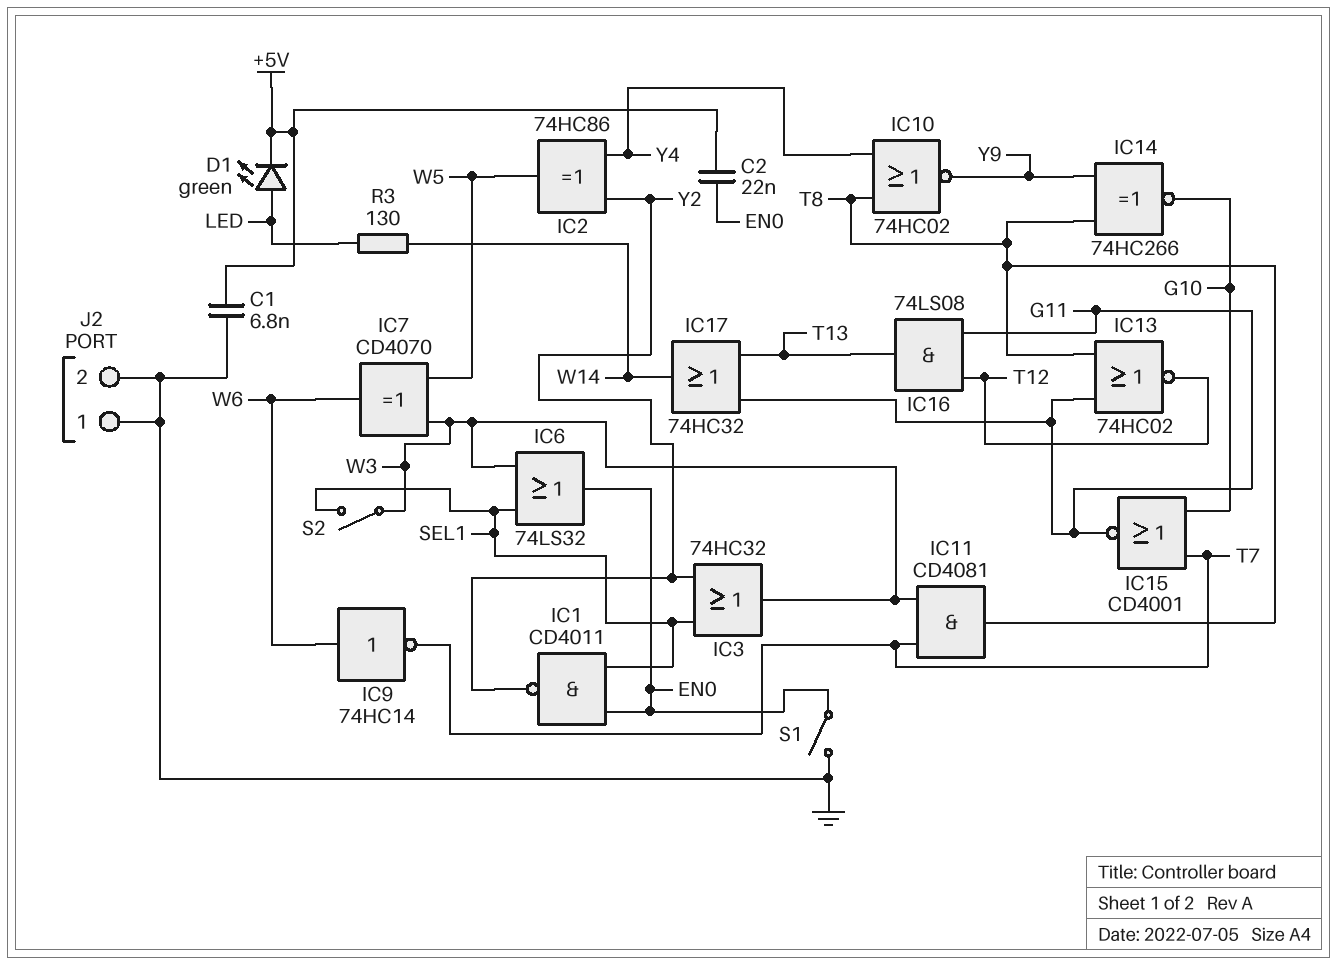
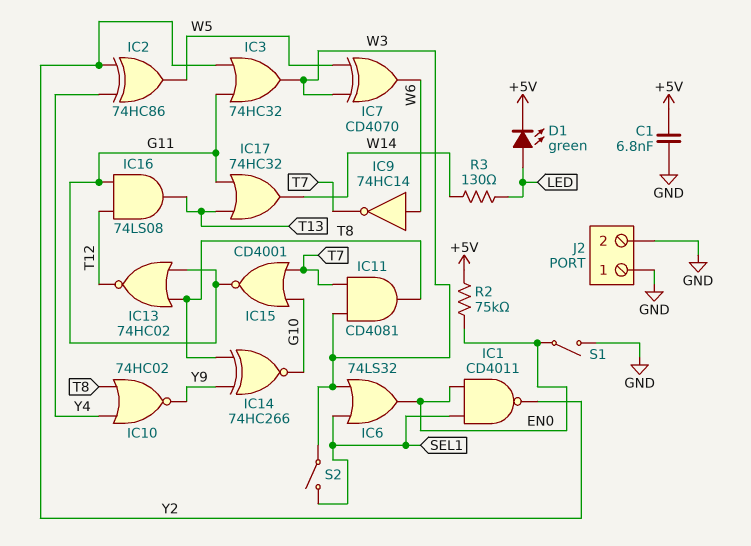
C2: 22nF (+5V, EN0) -> none
IC3: OR 74HC32 (in SEL1, in Y2, out W3) -> OR 74HC32 (in G11, in Y2, out W3)
R2: none -> 75k (+5V, EN0)

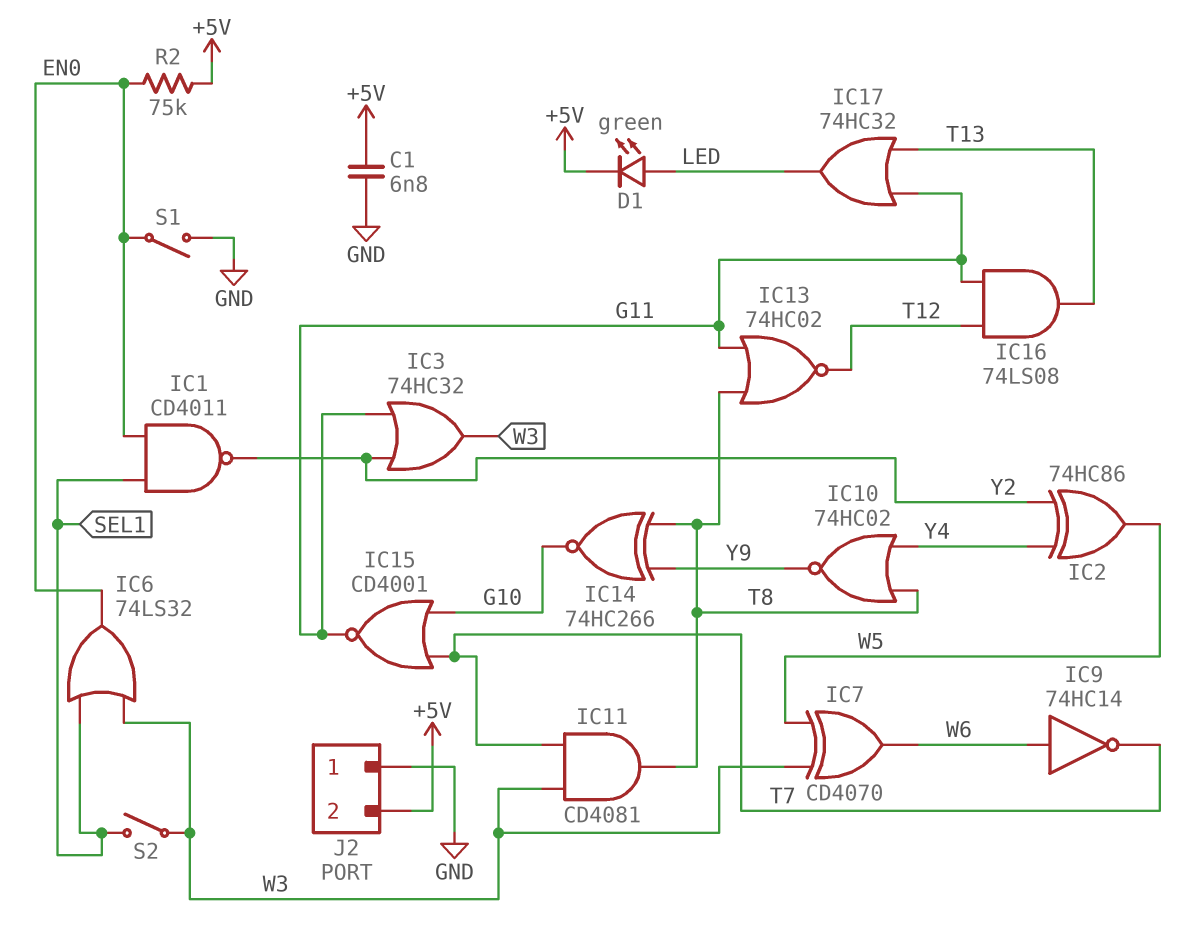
IC17: OR 74HC32 (in G11, in T13, out W14) -> OR 74HC32 (in G11, in T13, out LED)
J2 pin 2: GND -> +5V
R3: 130 (LED, W14) -> none

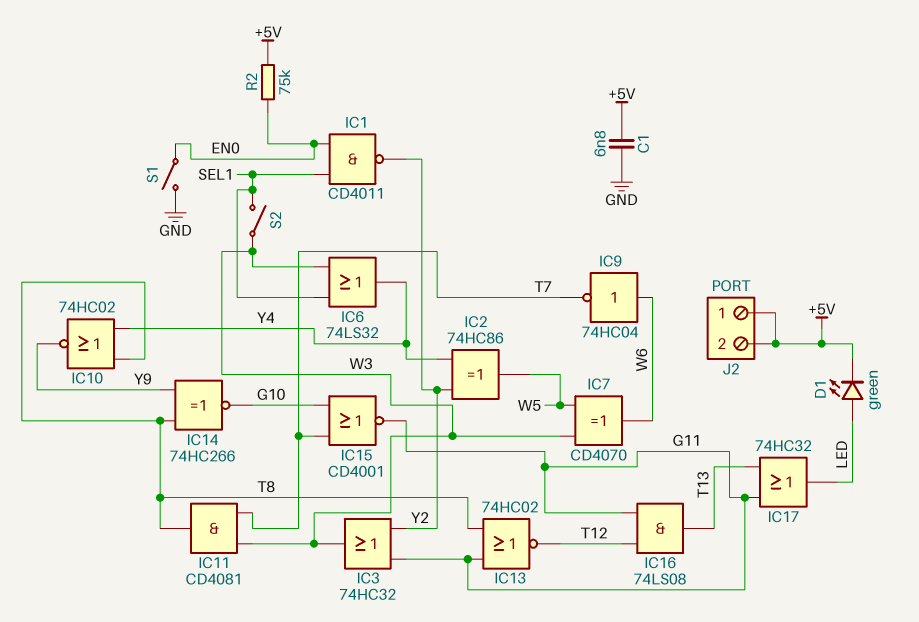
IC6: OR 74LS32 (in SEL1, in W3, out EN0) -> OR 74LS32 (in SEL1, in W3, out Y4)
IC9: NOT 74HC14 (in W6, out T7) -> NOT 74HC04 (in W6, out T7)
J2 pin 1: GND -> +5V

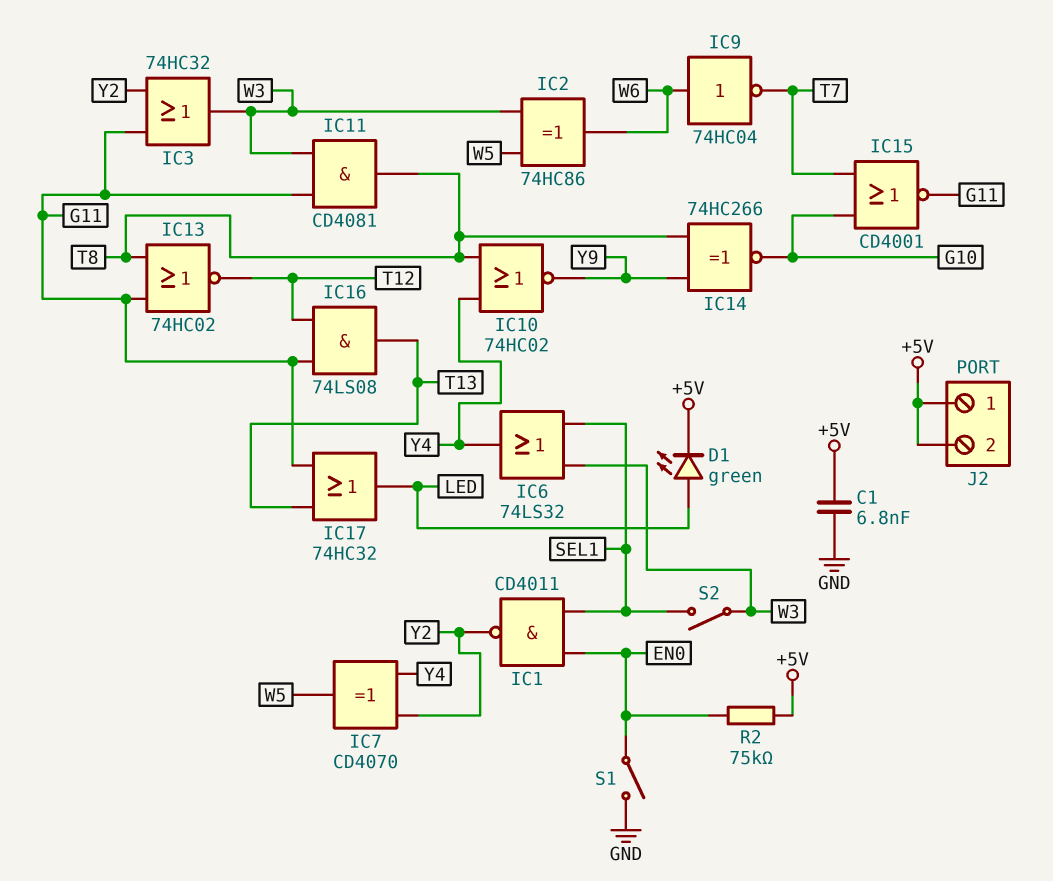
IC2: XOR 74HC86 (in Y2, in Y4, out W5) -> XOR 74HC86 (in W3, in W5, out W6)
IC7: XOR CD4070 (in W3, in W5, out W6) -> XOR CD4070 (in Y2, in Y4, out W5)
IC11: AND CD4081 (in T7, in W3, out T8) -> AND CD4081 (in G11, in W3, out T8)

